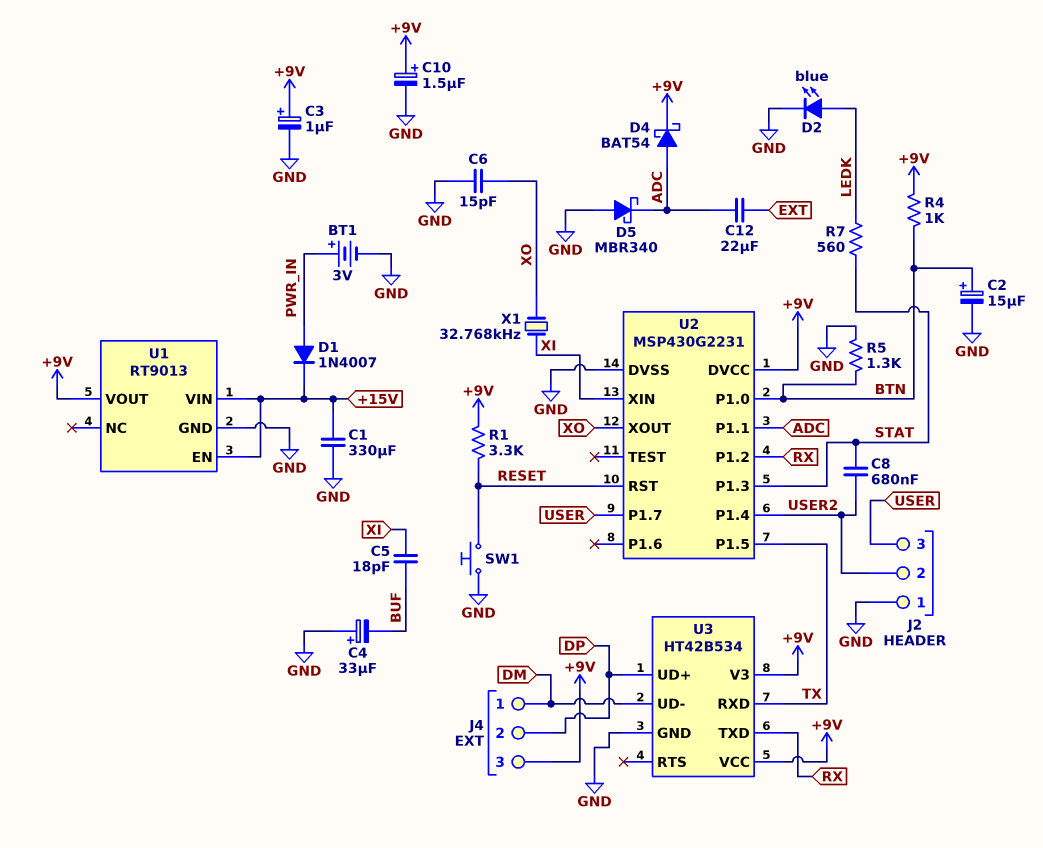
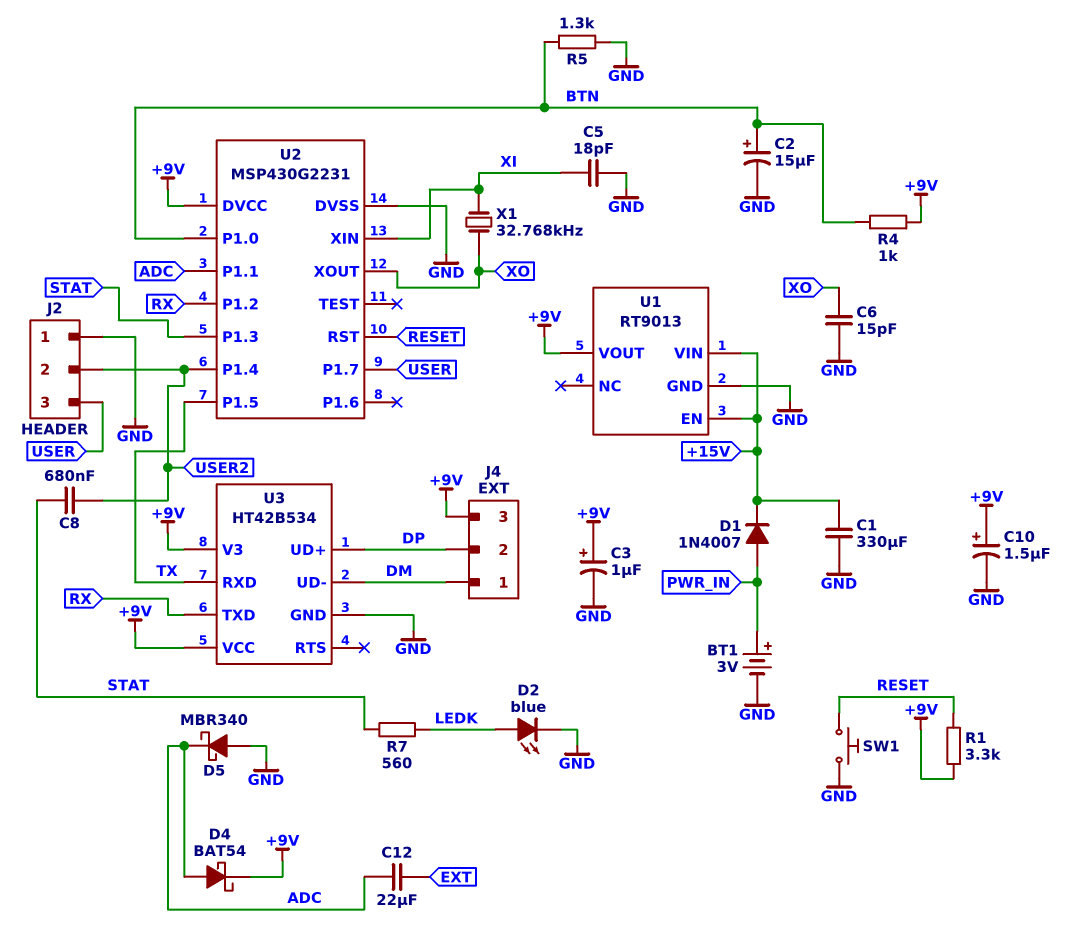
C4: 33uF (plus GND, minus BUF) -> none
C5: 18pF (BUF, XI) -> 18pF (GND, XI)

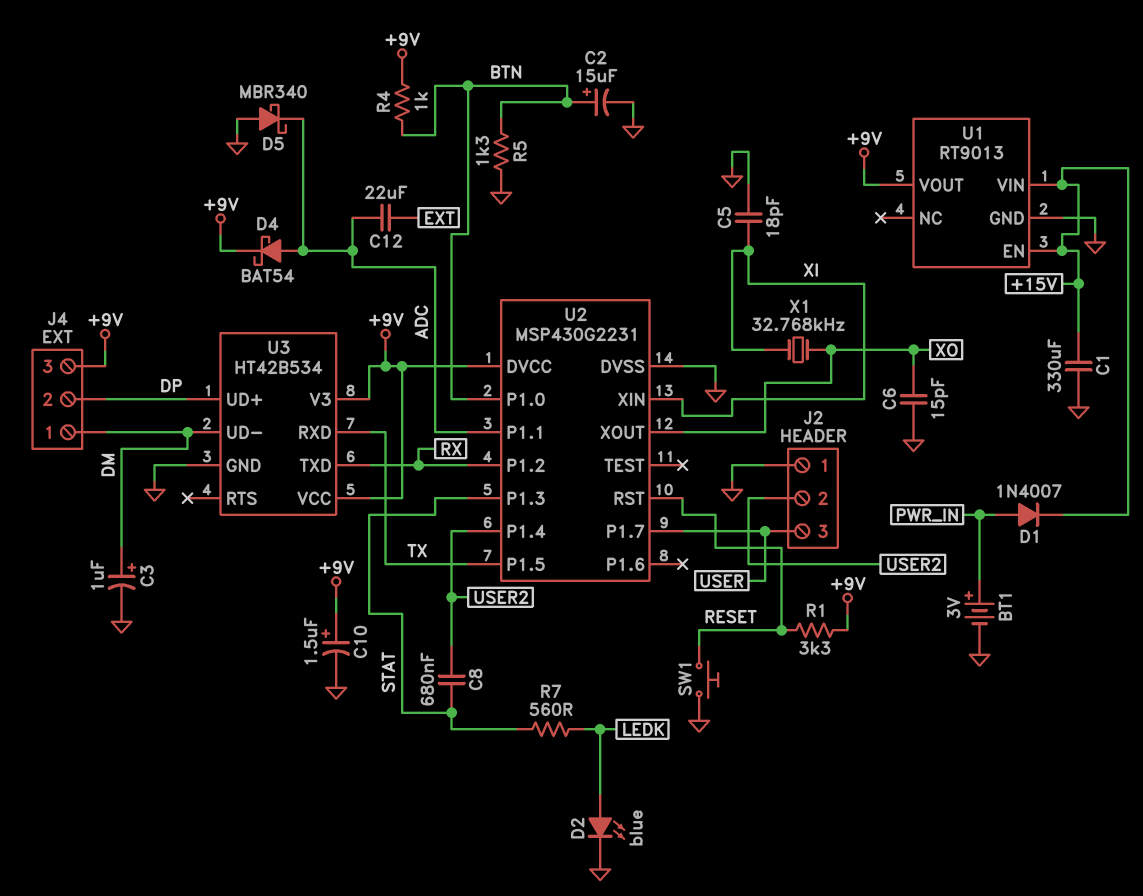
C3: 1uF (plus +9V, minus GND) -> 1uF (plus DM, minus GND)

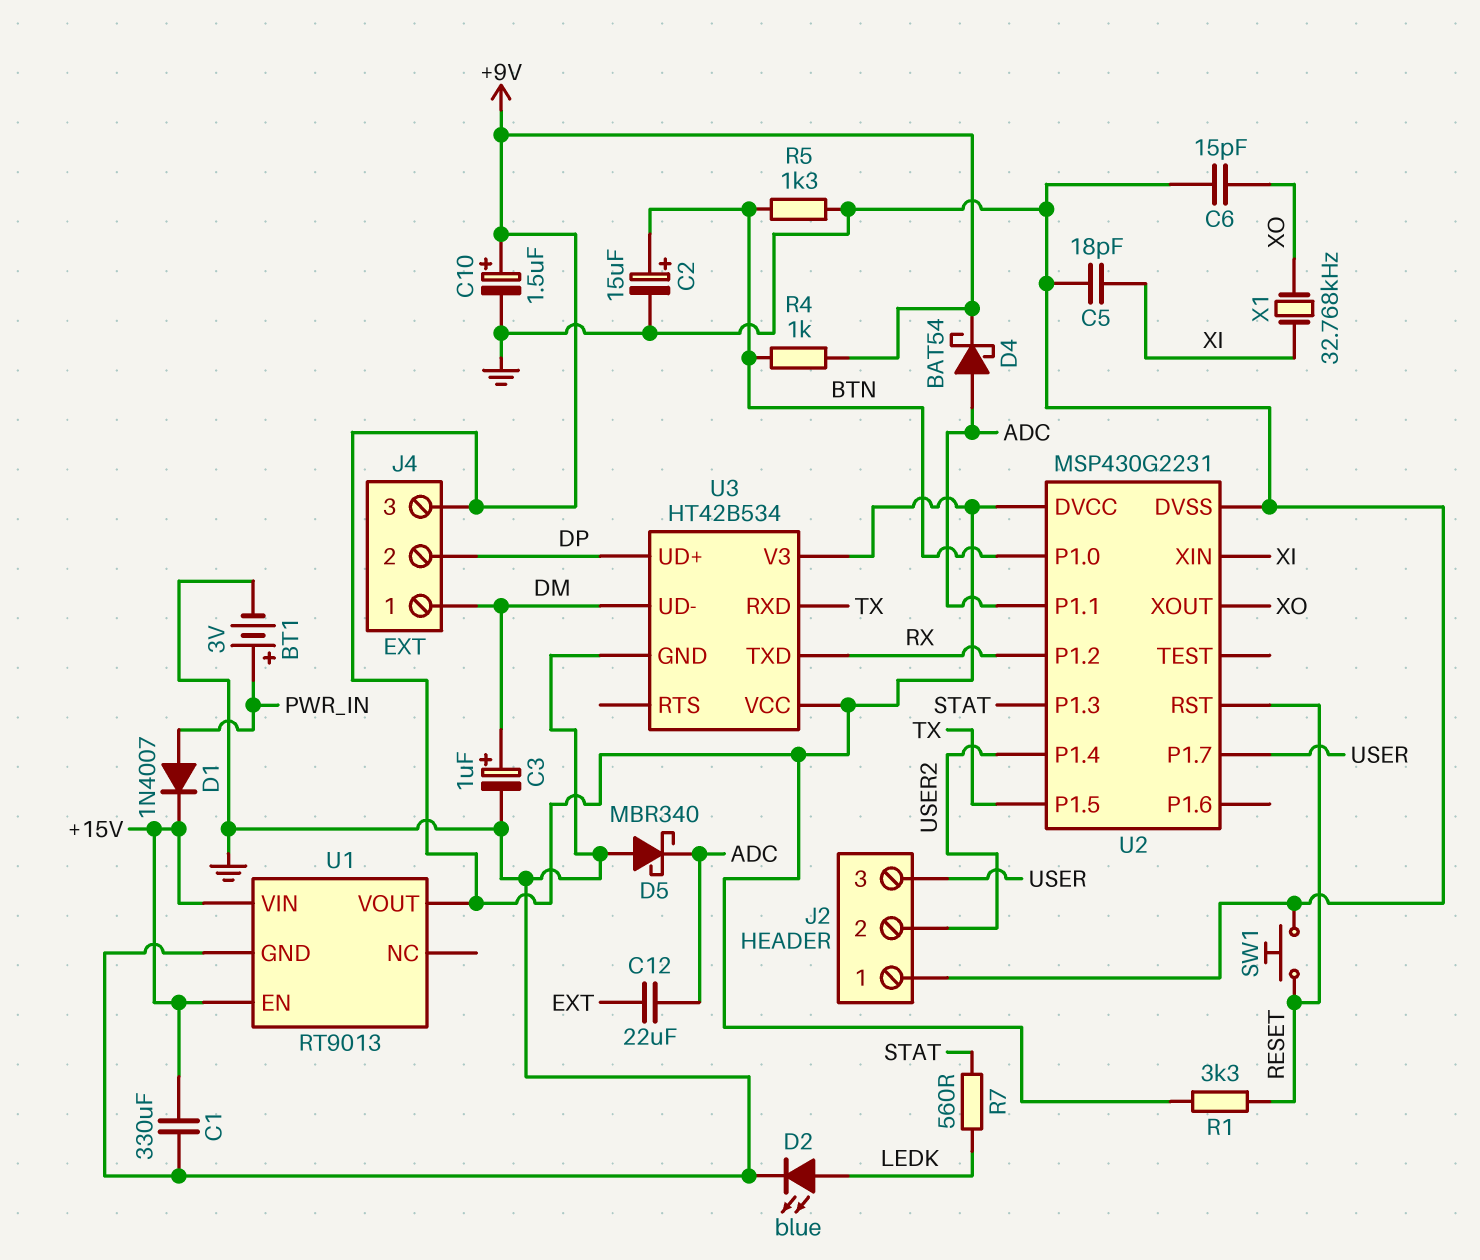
C8: 680nF (STAT, USER2) -> none

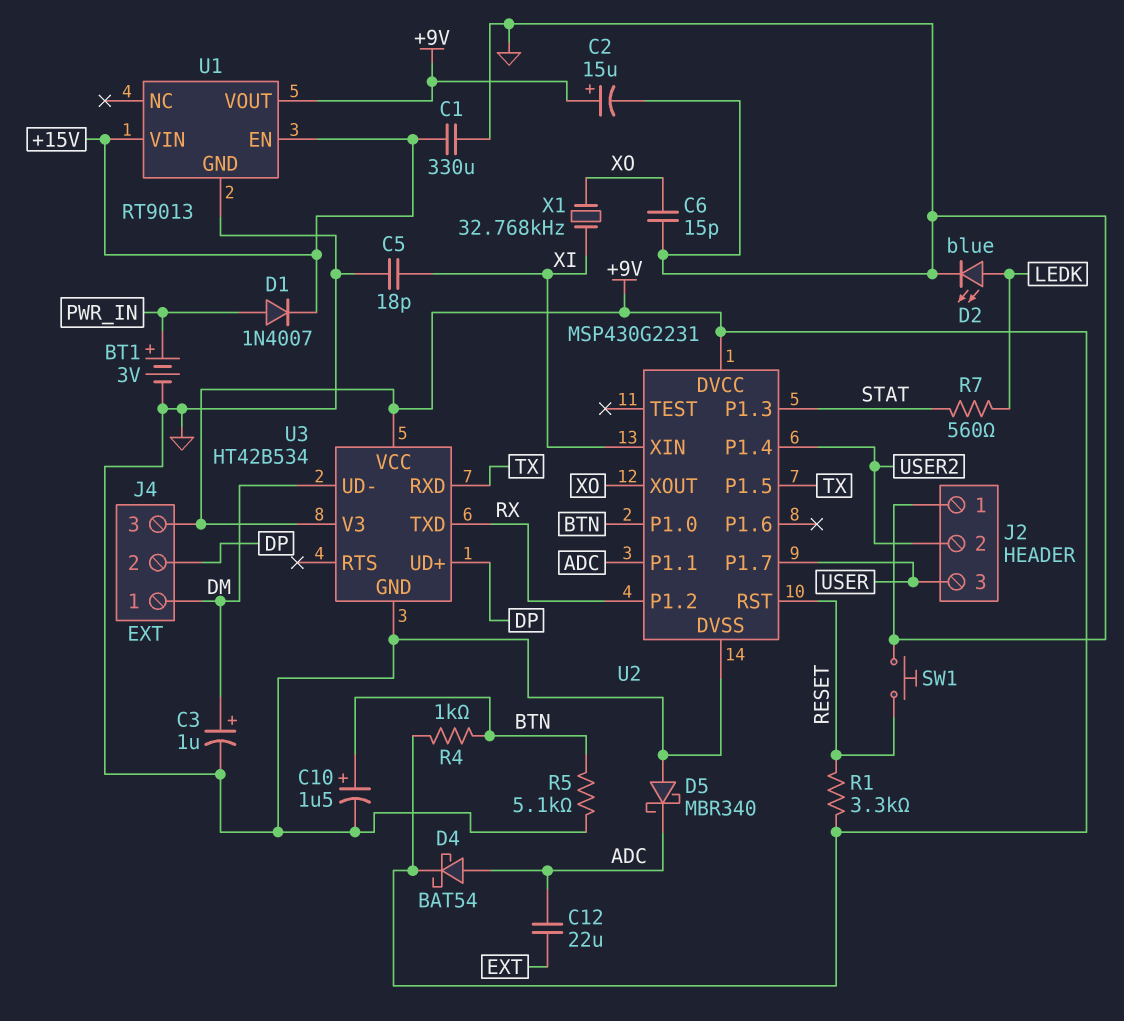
C2: 15uF (plus BTN, minus GND) -> 15uF (plus +9V, minus GND)
C10: 1.5uF (plus +9V, minus GND) -> 1.5uF (plus BTN, minus GND)
R5: 1.3k (BTN, GND) -> 5.1k (BTN, GND)

